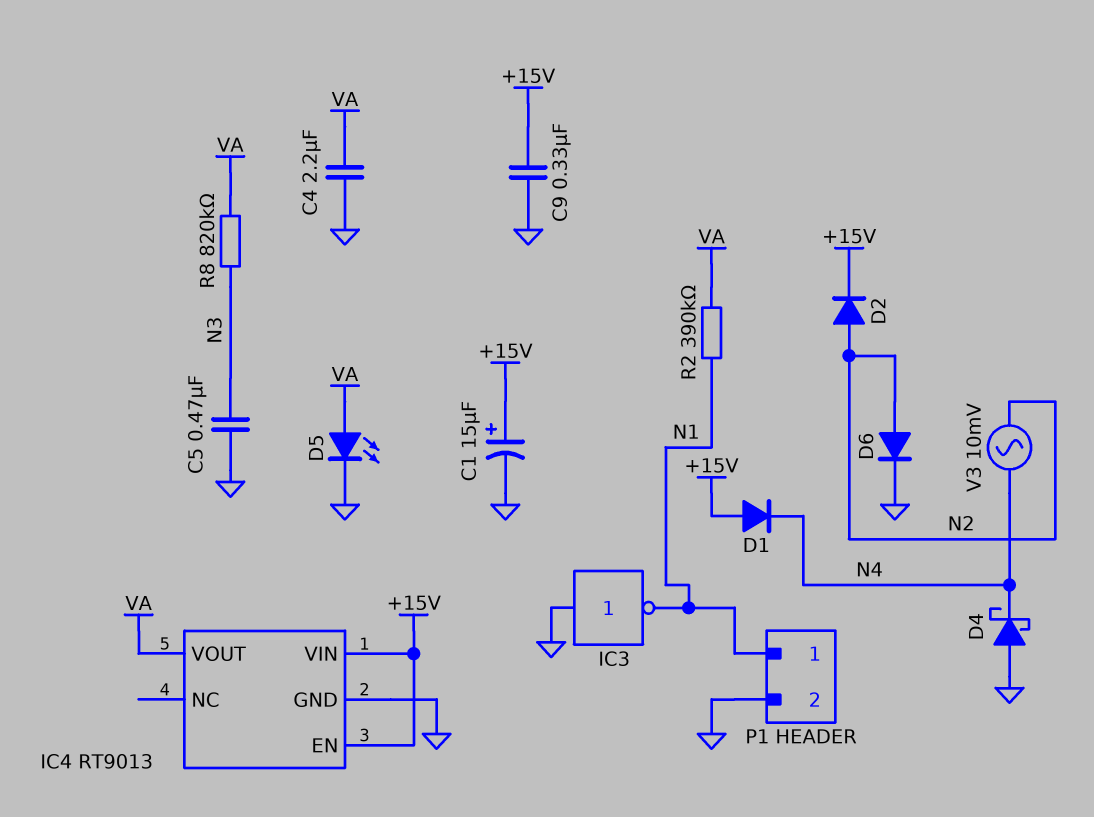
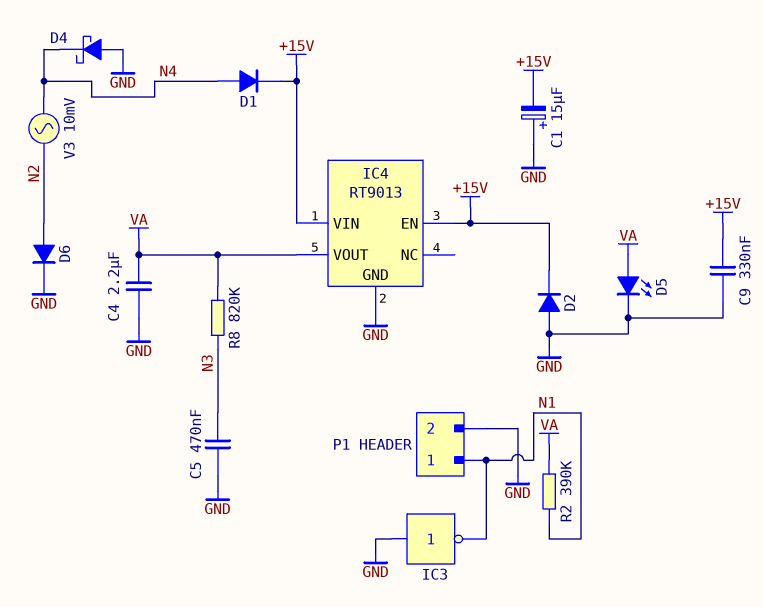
C1: 15uF (plus +15V, minus GND) -> 15uF (plus GND, minus +15V)
D1: diode (A +15V, K N4) -> diode (A N4, K +15V)
D2: diode (A N2, K +15V) -> diode (A GND, K +15V)

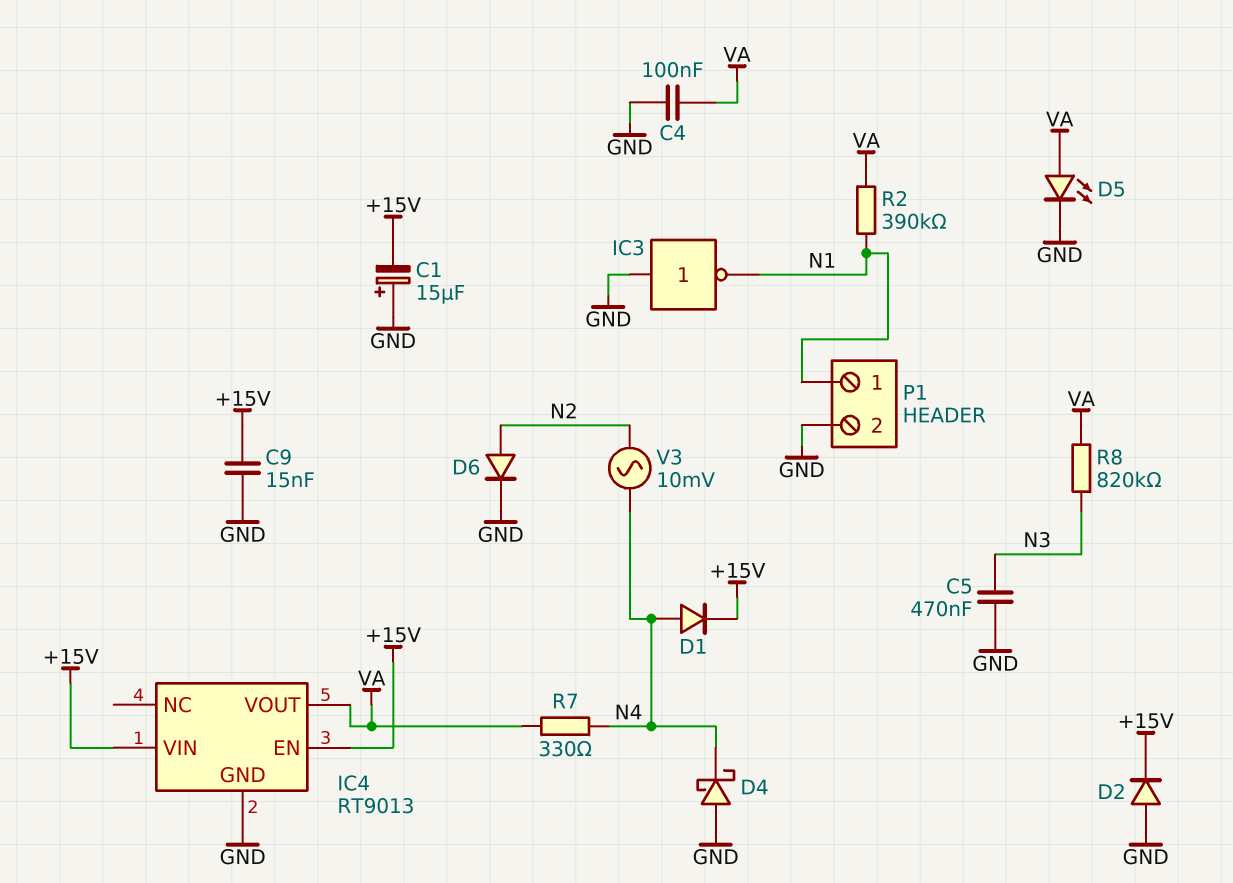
C4: 2.2uF (GND, VA) -> 100nF (GND, VA)
C9: 330nF (+15V, GND) -> 15nF (+15V, GND)
R7: none -> 330 (N4, VA)

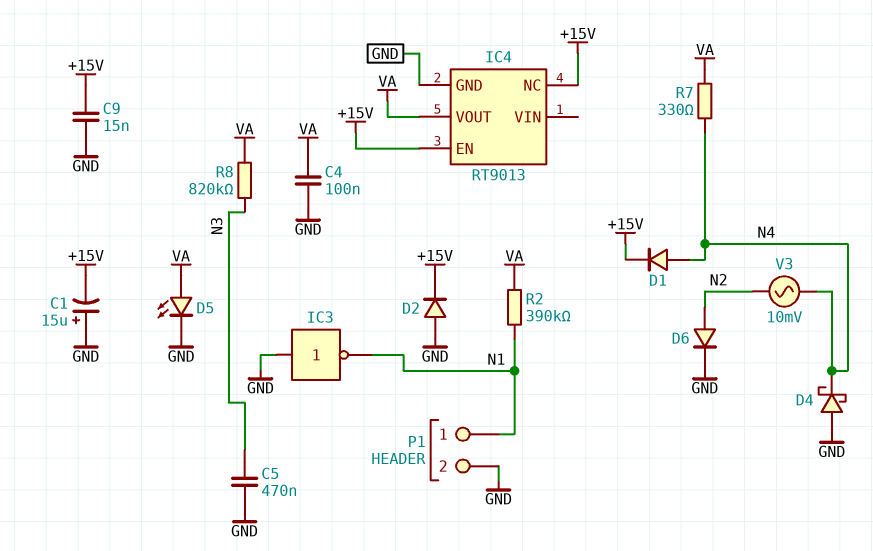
IC4 pin NC: none -> +15V
IC4 pin VIN: +15V -> none

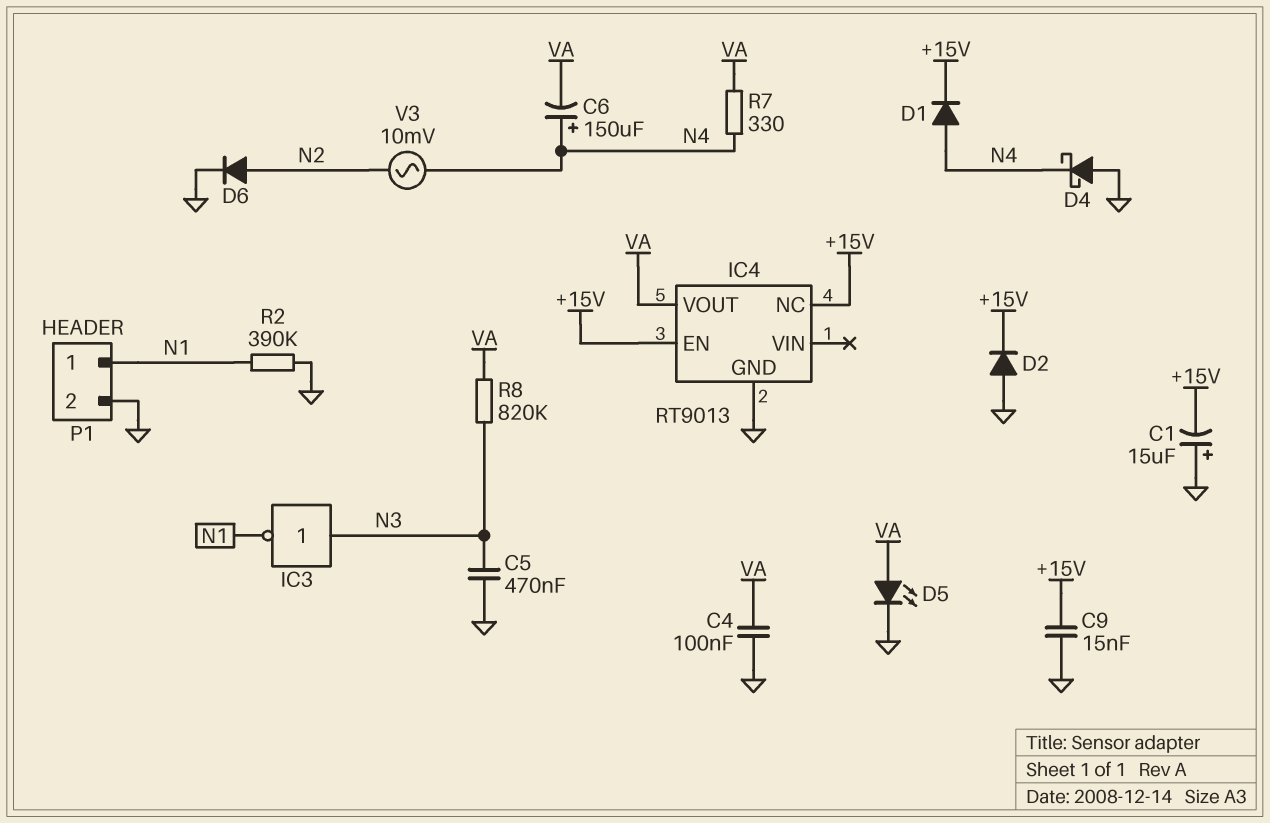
C6: none -> 150uF (plus N4, minus VA)
IC3: NOT (in GND, out N1) -> NOT (in N3, out N1)
R2: 390k (N1, VA) -> 390k (GND, N1)

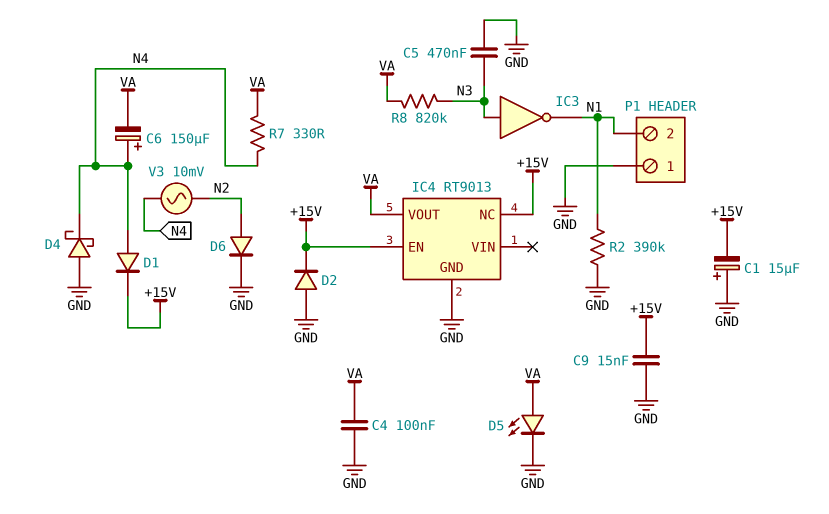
P1 pin 1: N1 -> GND
P1 pin 2: GND -> N1

